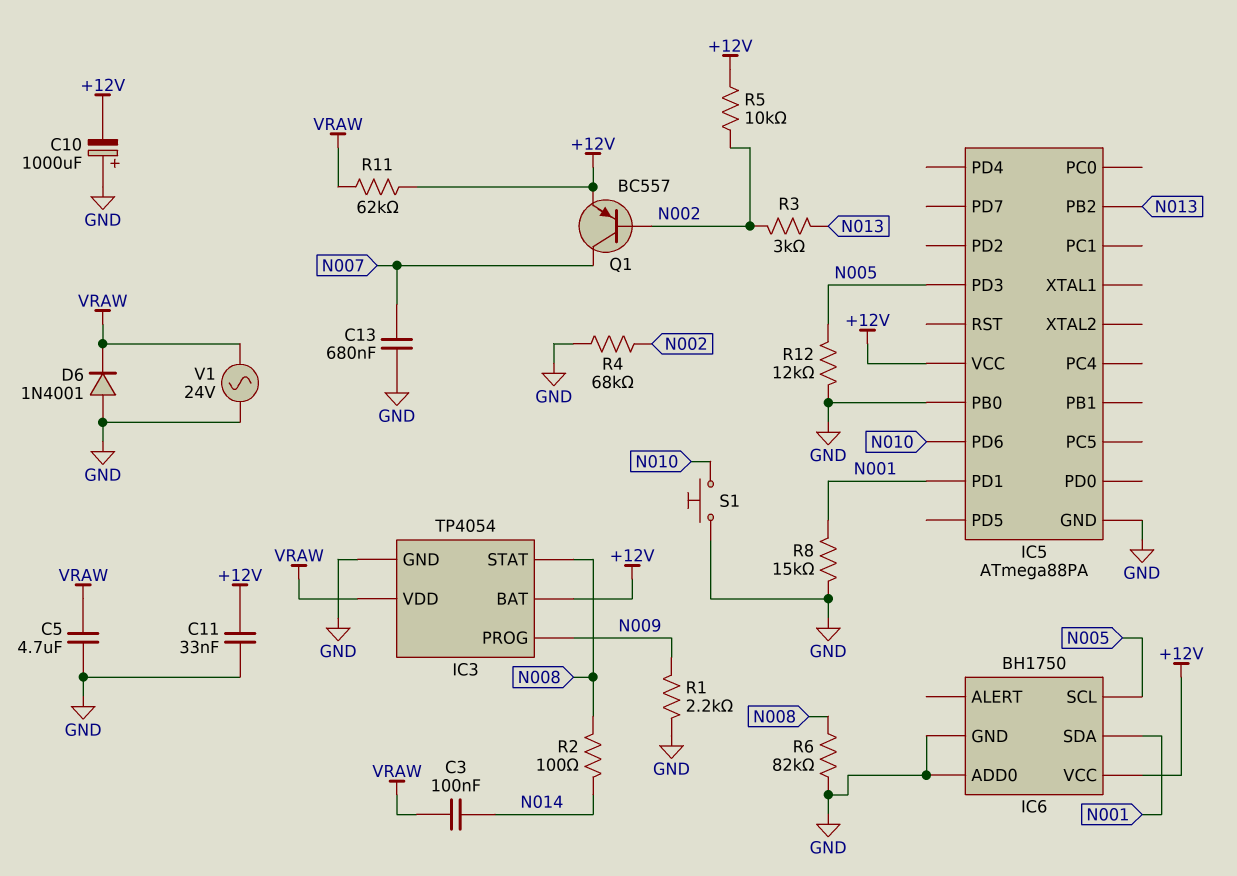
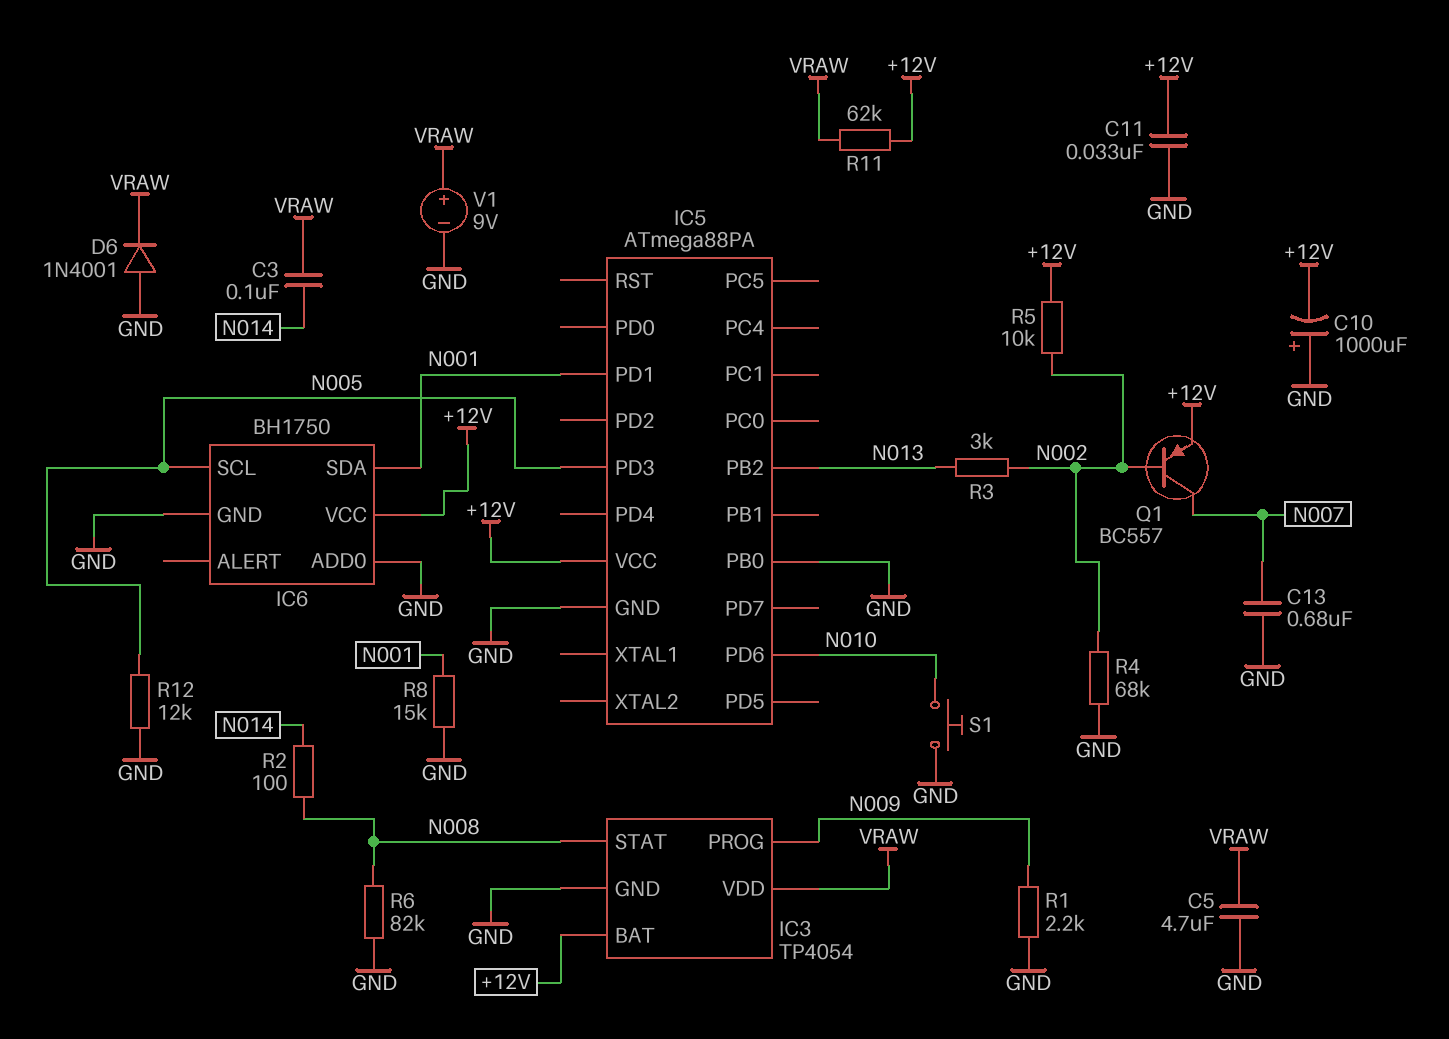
V1: AC 24V (GND, VRAW) -> 9V (plus VRAW, minus GND)

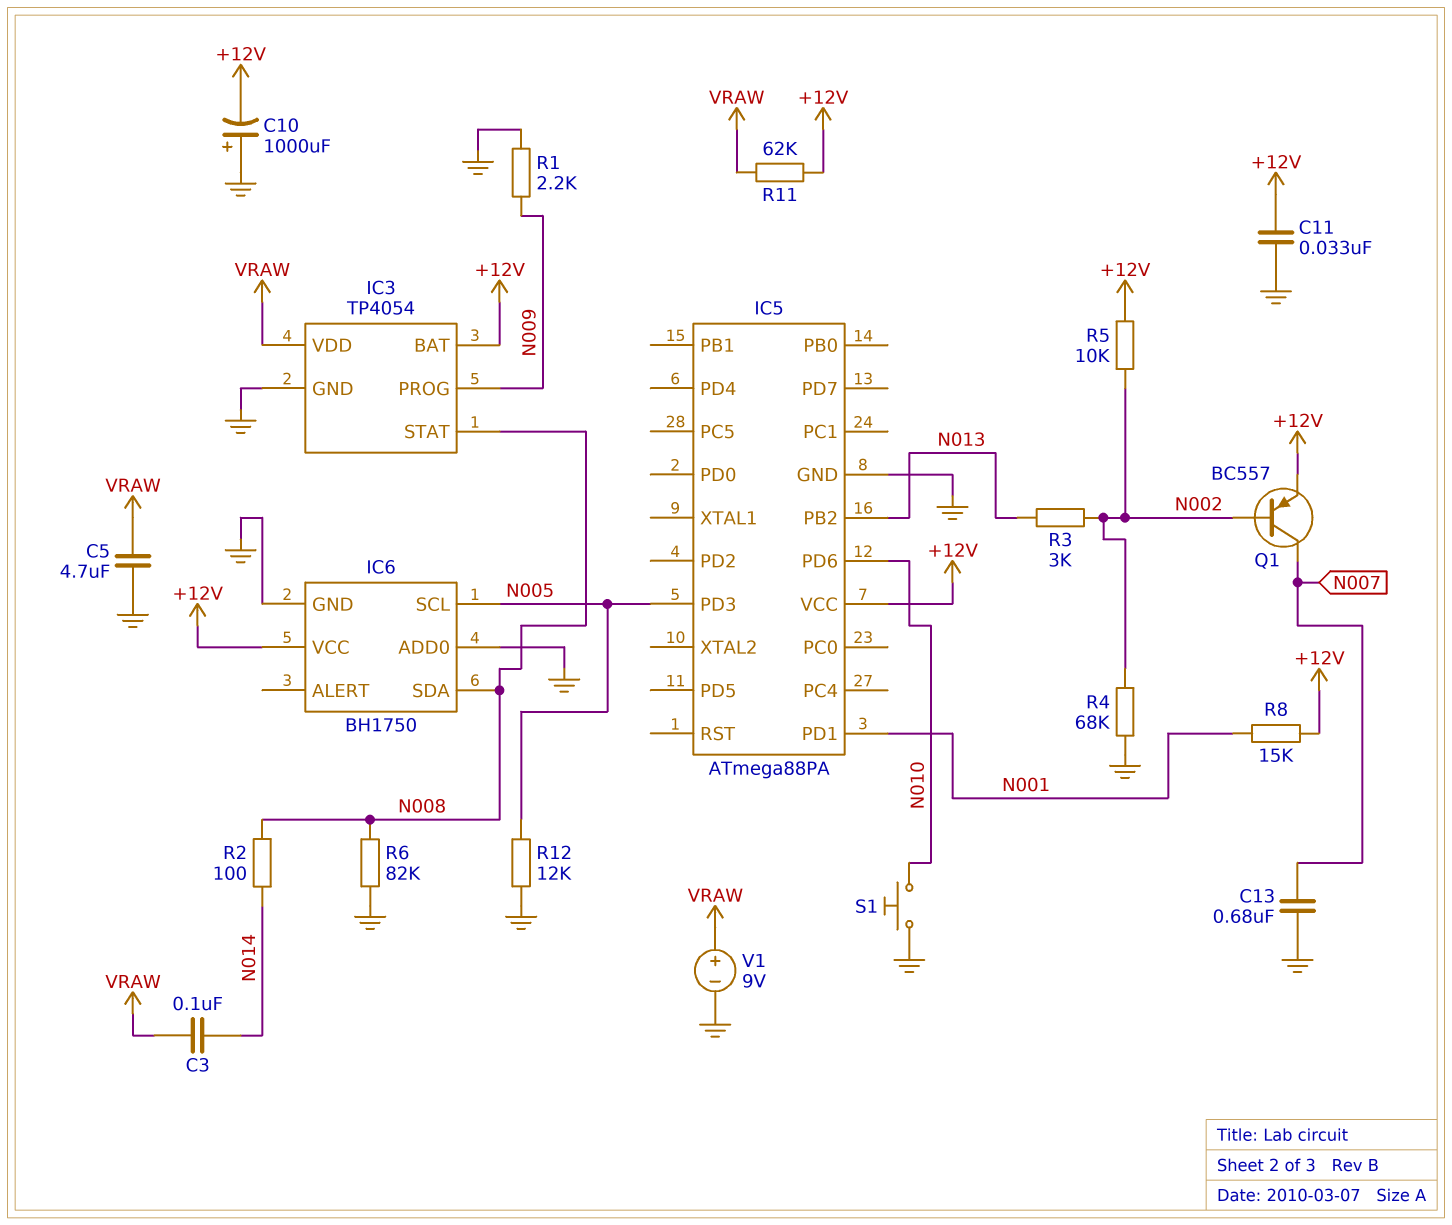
D6: diode 1N4001 (A GND, K VRAW) -> none
IC5 pin PB0: GND -> none
IC6 pin SDA: N001 -> N008
R8: 15k (GND, N001) -> 15k (+12V, N001)

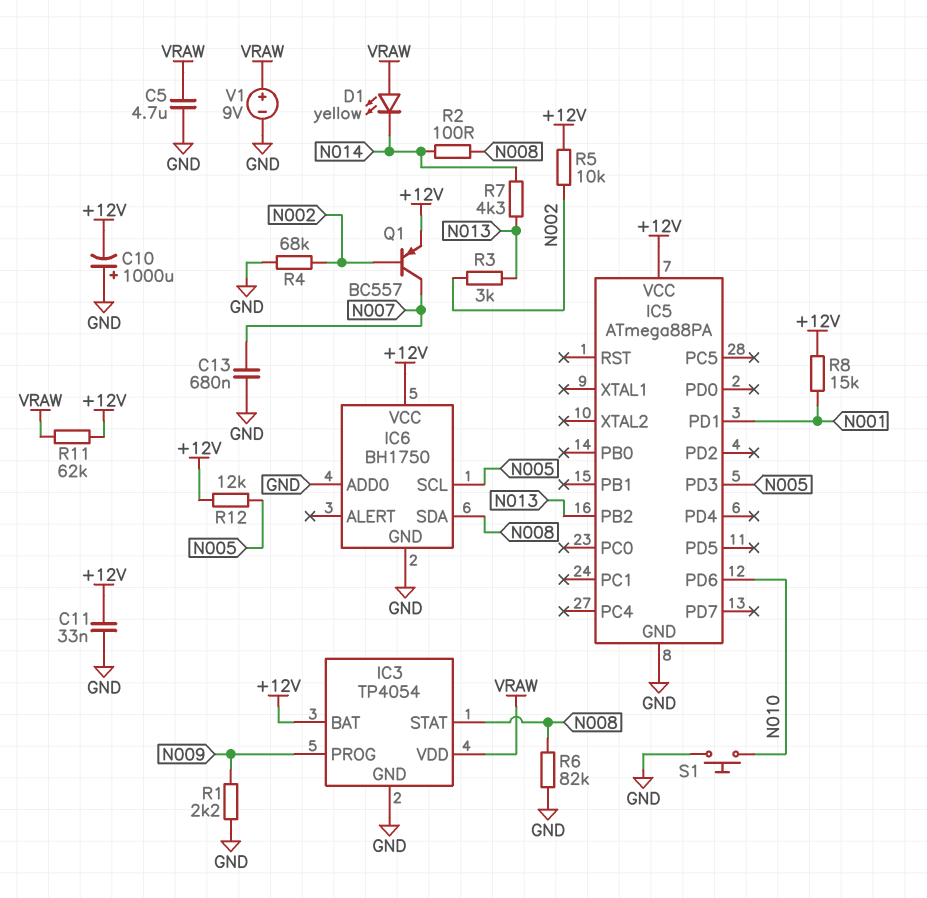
C3: 100nF (N014, VRAW) -> none
D1: none -> LED yellow (A VRAW, K N014)
R7: none -> 4.3k (N013, N014)
R12: 12k (GND, N005) -> 12k (+12V, N005)

